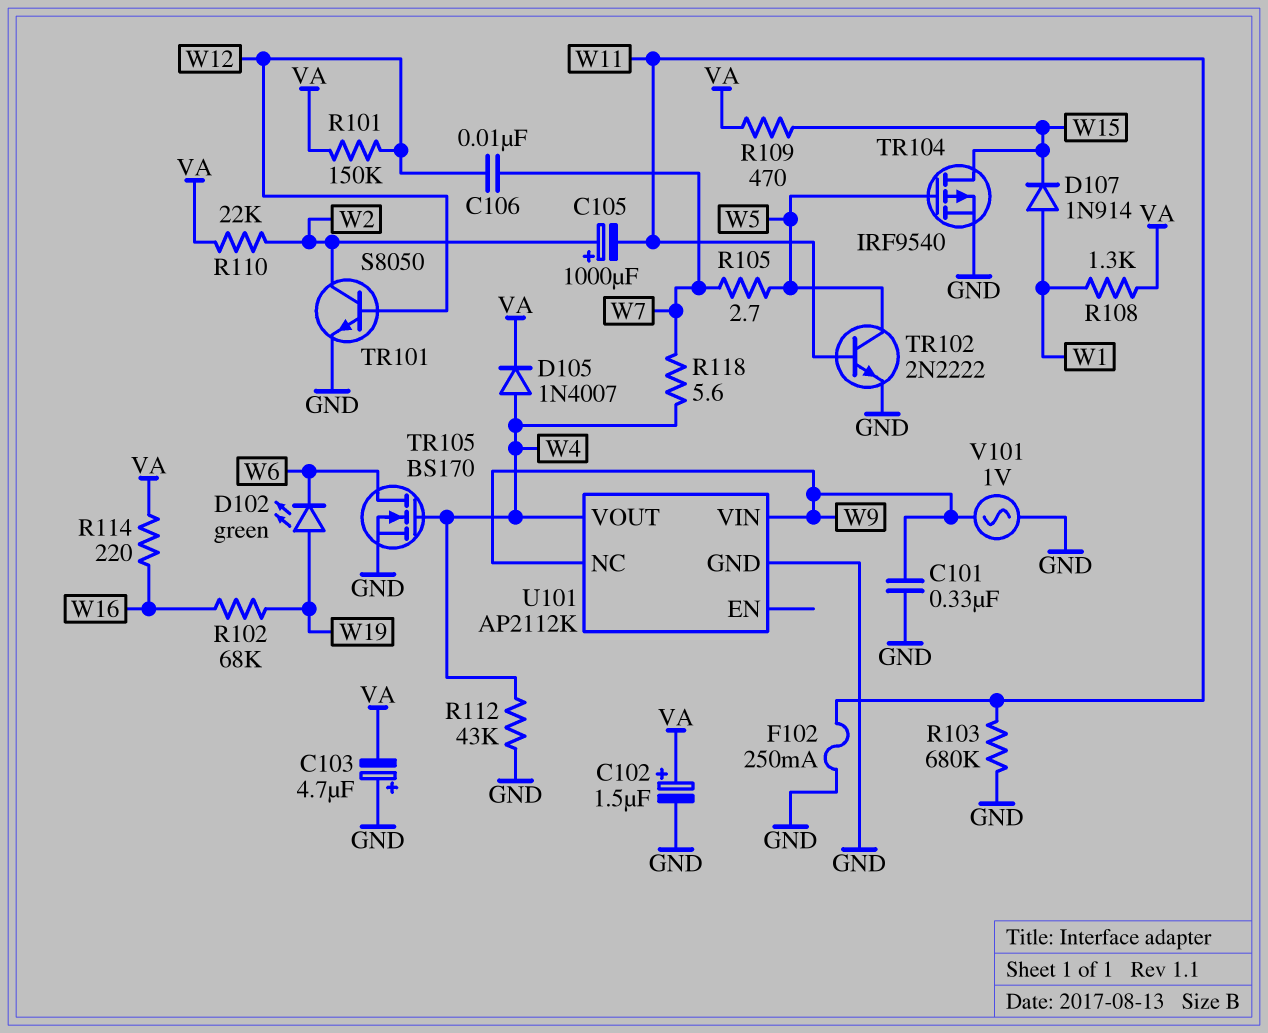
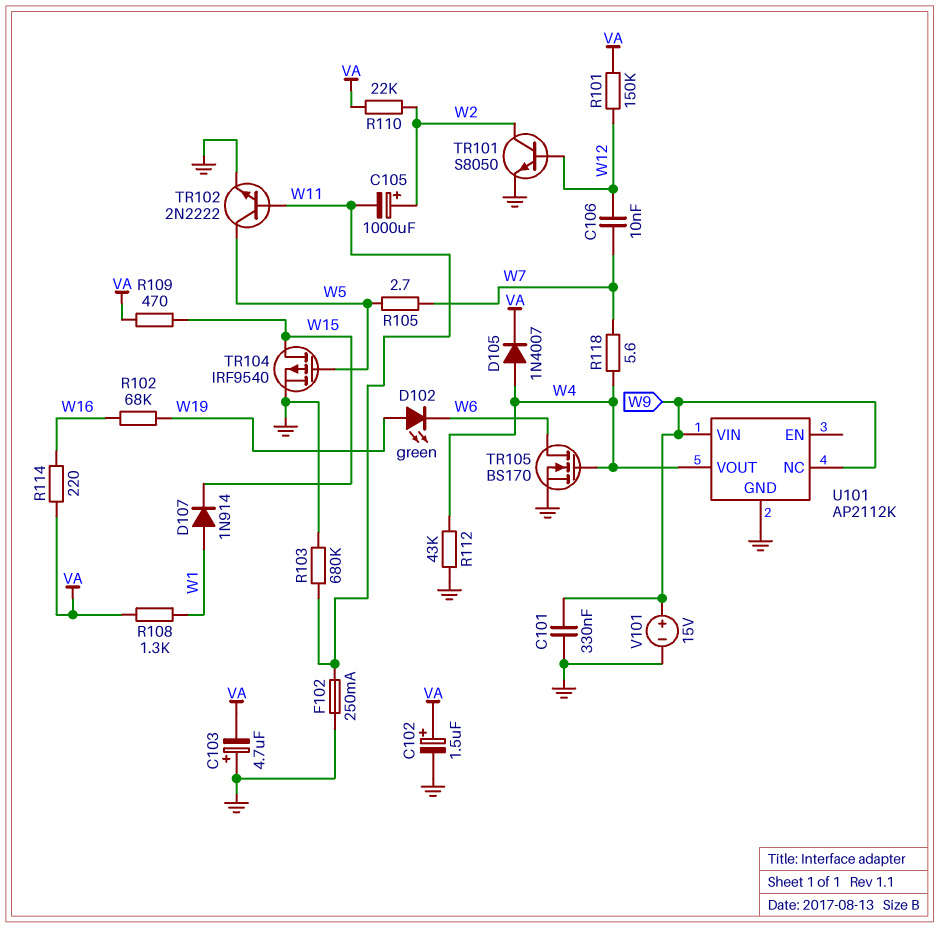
V101: AC 1V (GND, W9) -> 15V (plus W9, minus GND)

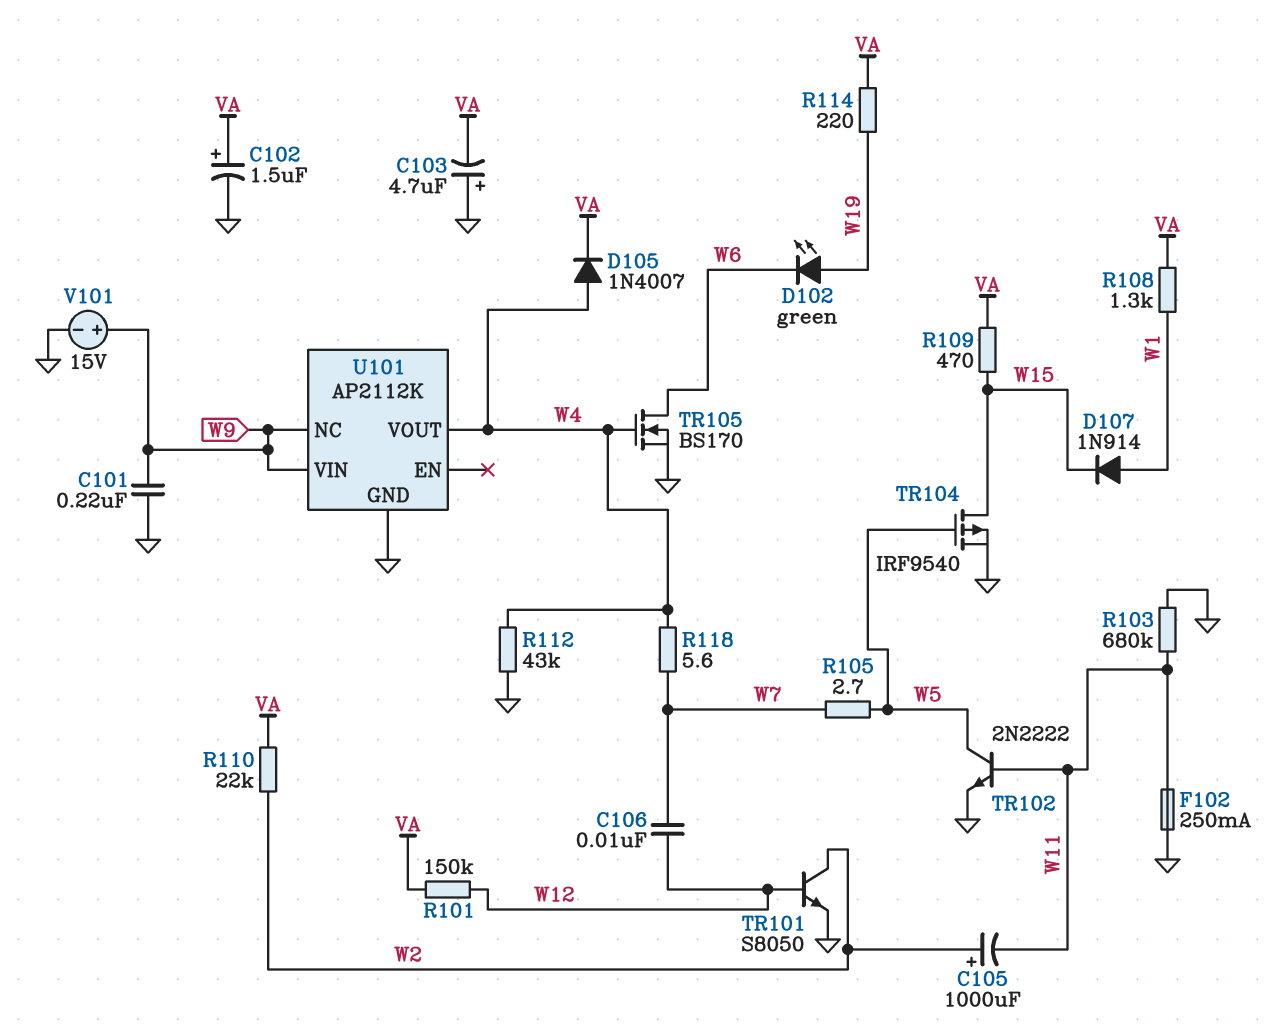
C101: 330nF (GND, W9) -> 220nF (GND, W9)
R102: 68k (W16, W19) -> none
R114: 220 (VA, W16) -> 220 (VA, W19)

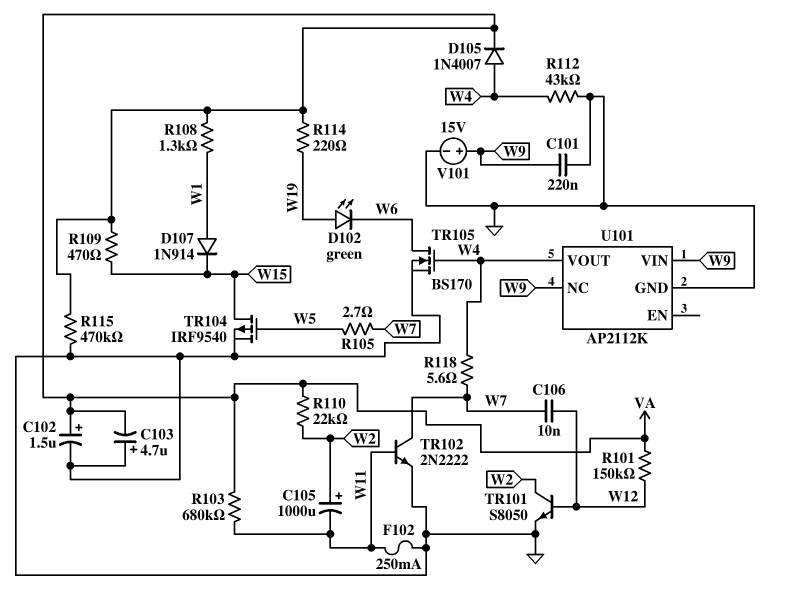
R103: 680k (GND, W11) -> 680k (VA, W11)
R115: none -> 470k (GND, VA)
TR102: NPN 2N2222 (B W11, C W5, E GND) -> NPN 2N2222 (B W11, C W7, E GND)

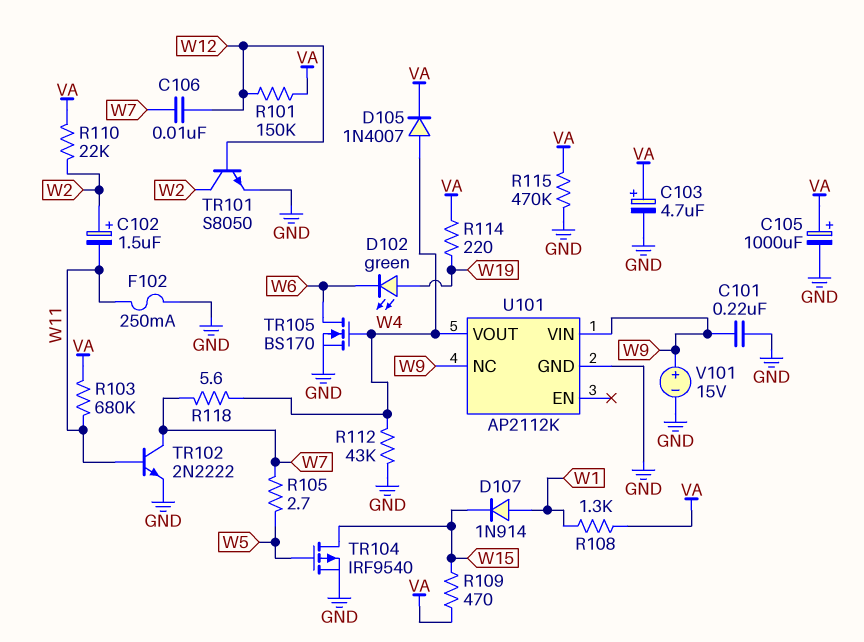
C102: 1.5uF (plus VA, minus GND) -> 1.5uF (plus W2, minus W11)
C103: 4.7uF (plus GND, minus VA) -> 4.7uF (plus VA, minus GND)
C105: 1000uF (plus W2, minus W11) -> 1000uF (plus VA, minus GND)

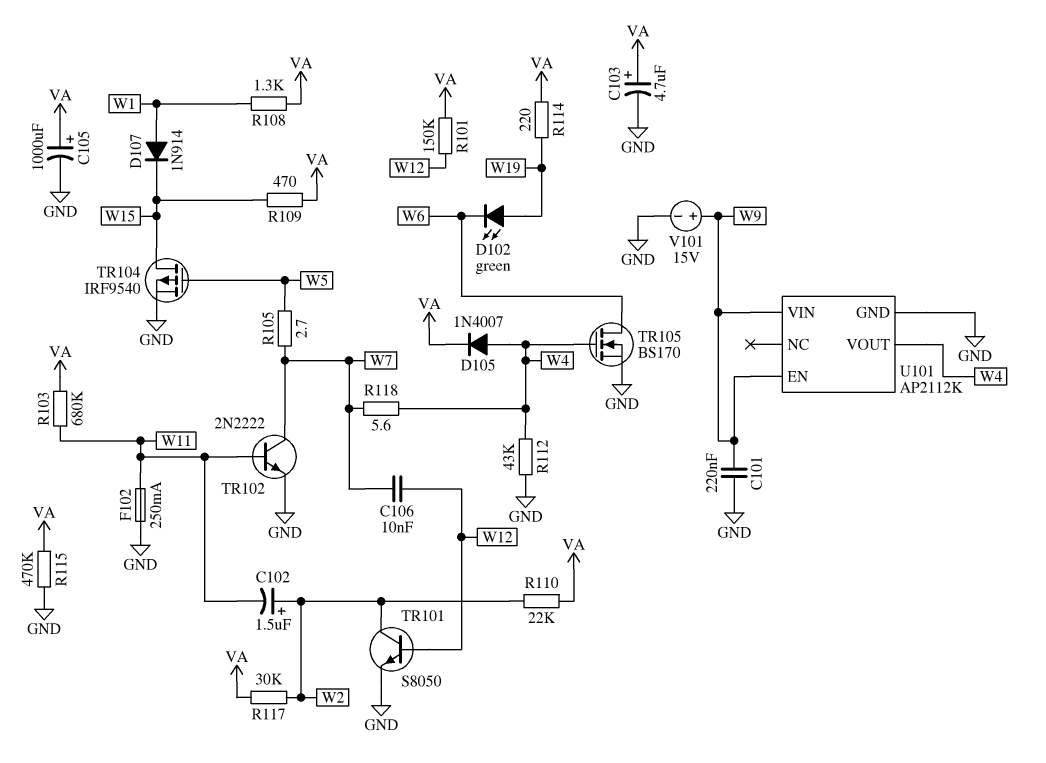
R117: none -> 30k (VA, W2)
U101 pin EN: none -> W9
U101 pin NC: W9 -> none

